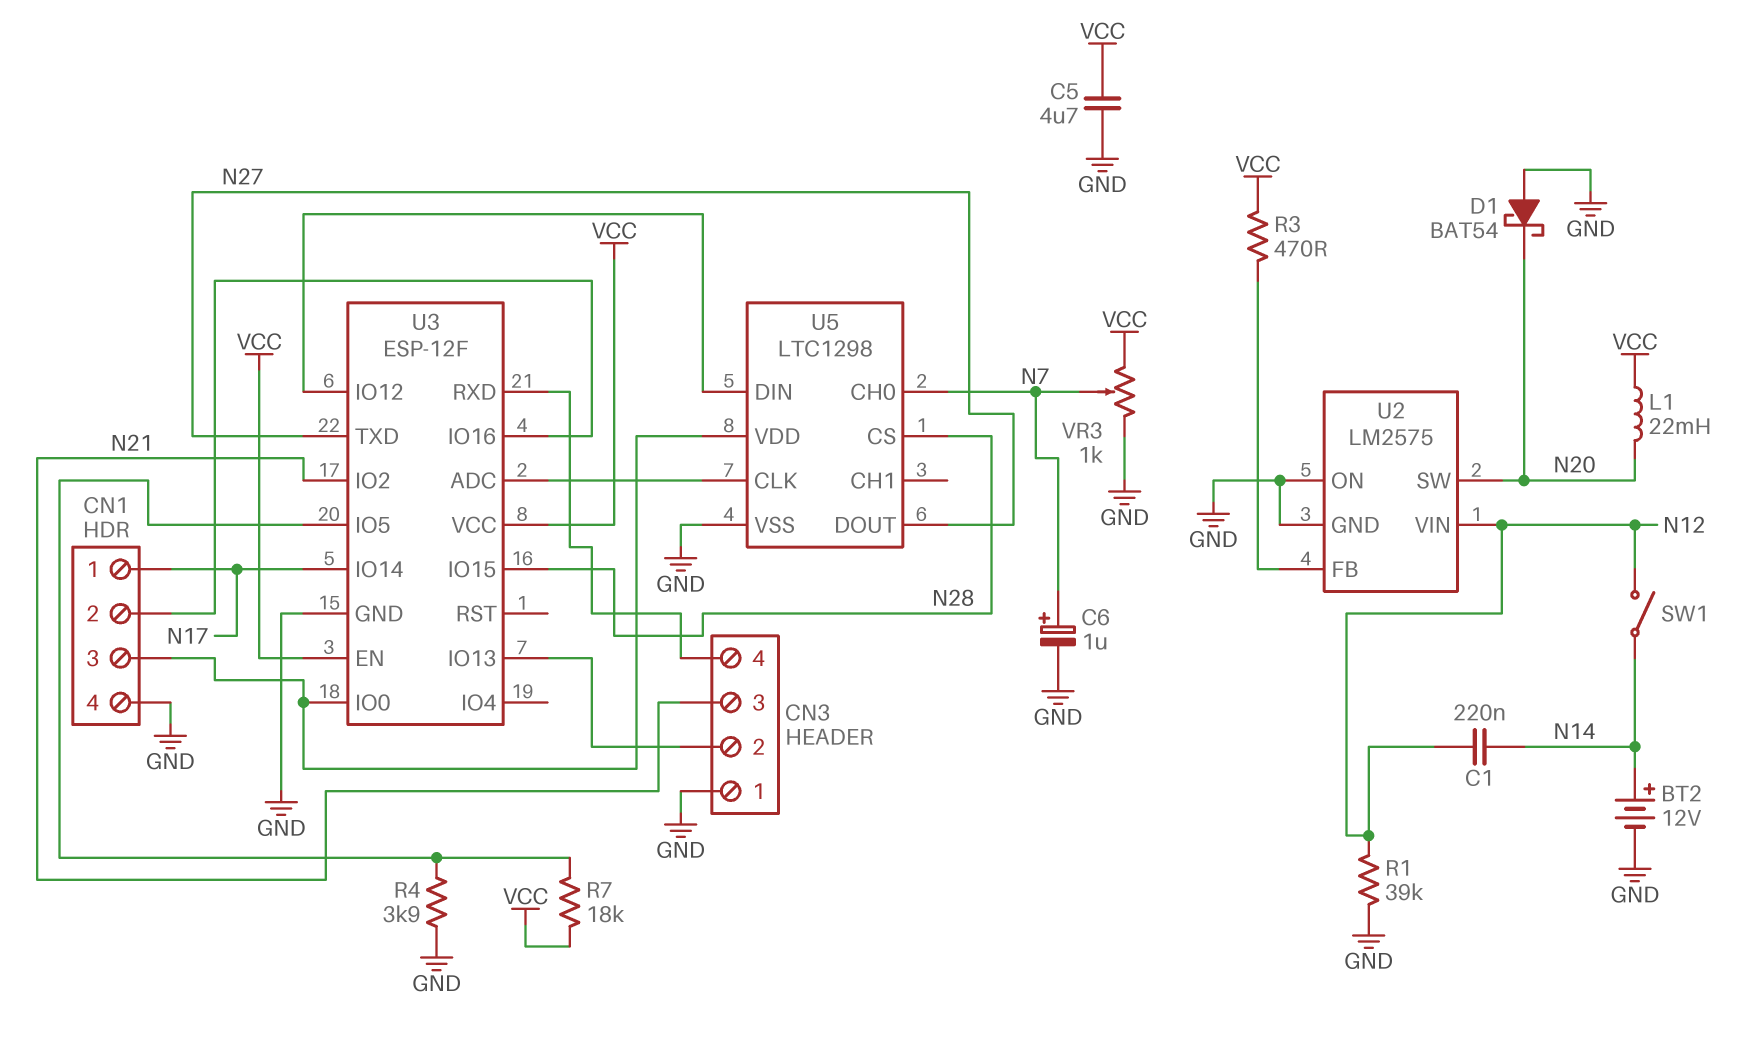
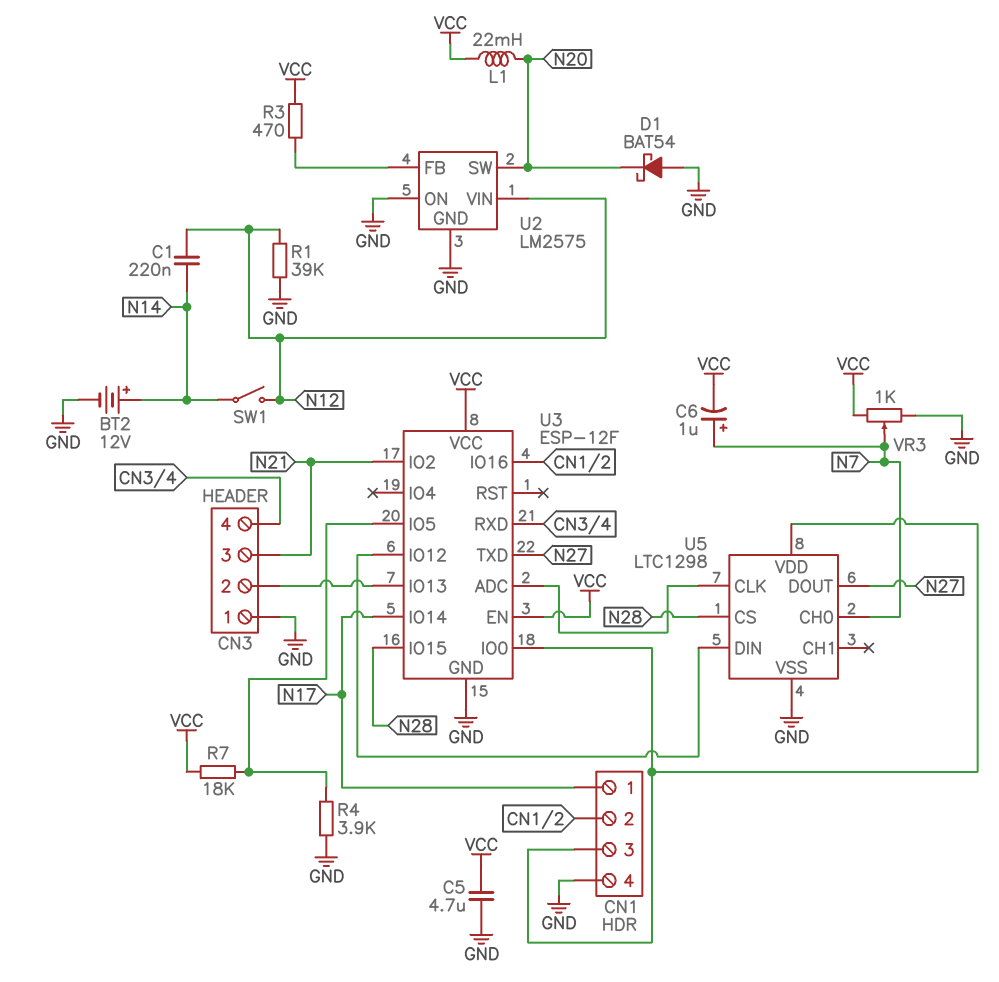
C6: 1uF (plus N7, minus GND) -> 1uF (plus N7, minus VCC)

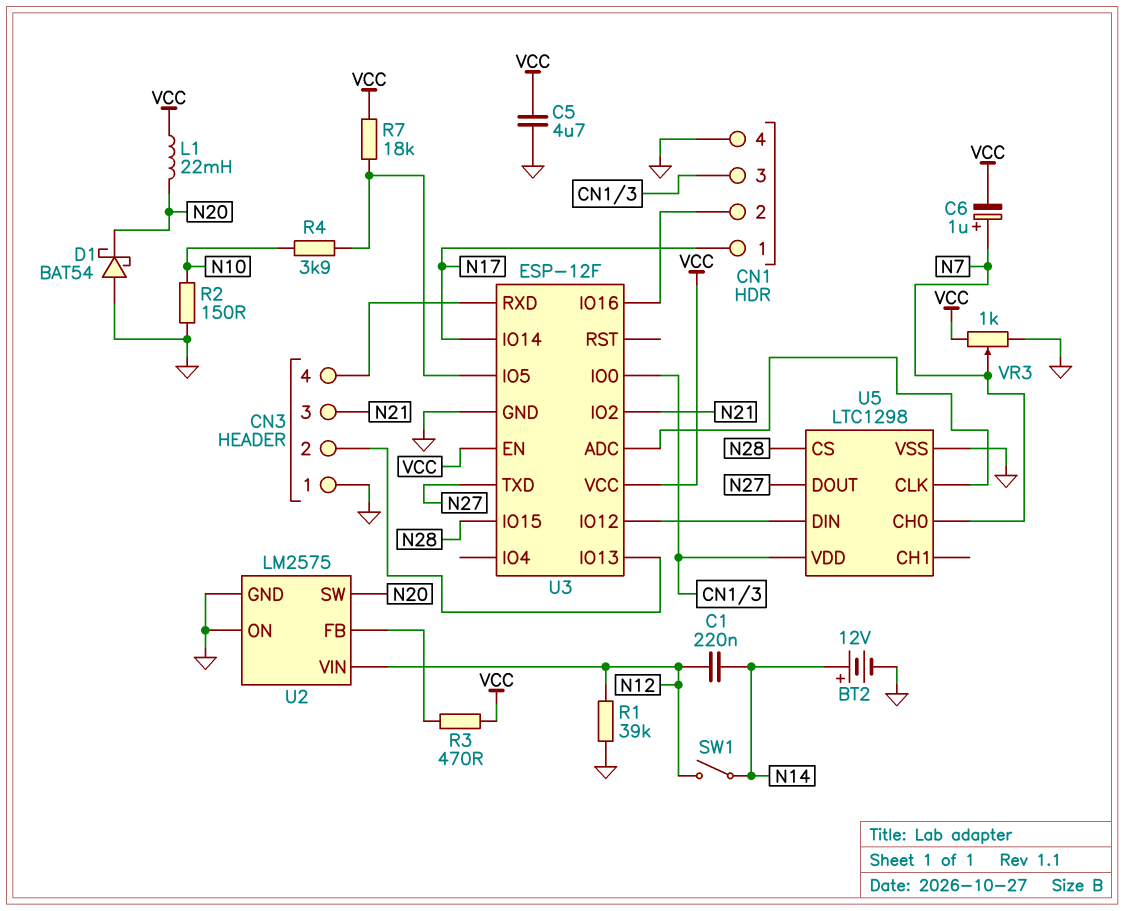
R2: none -> 150 (GND, N10)
R4: 3.9k (GND, U3/IO5) -> 3.9k (N10, U3/IO5)

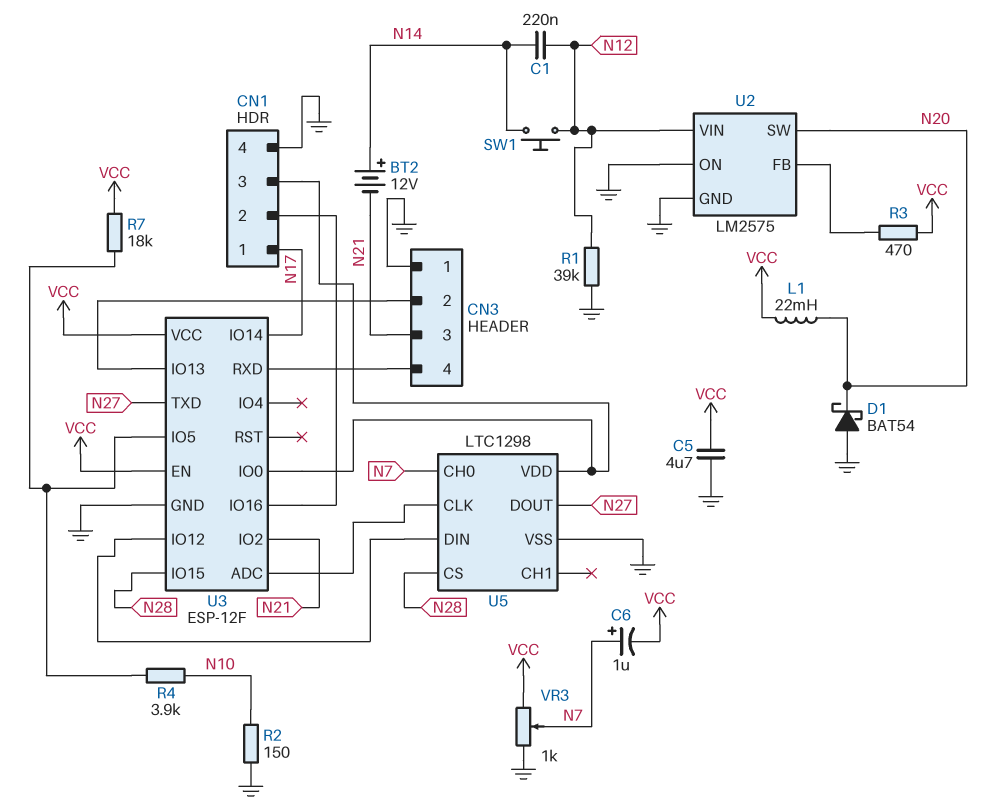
BT2: 12V (plus N14, minus GND) -> 12V (plus N14, minus N21)
SW1: switch (N12, N14) -> button (N12, N14)

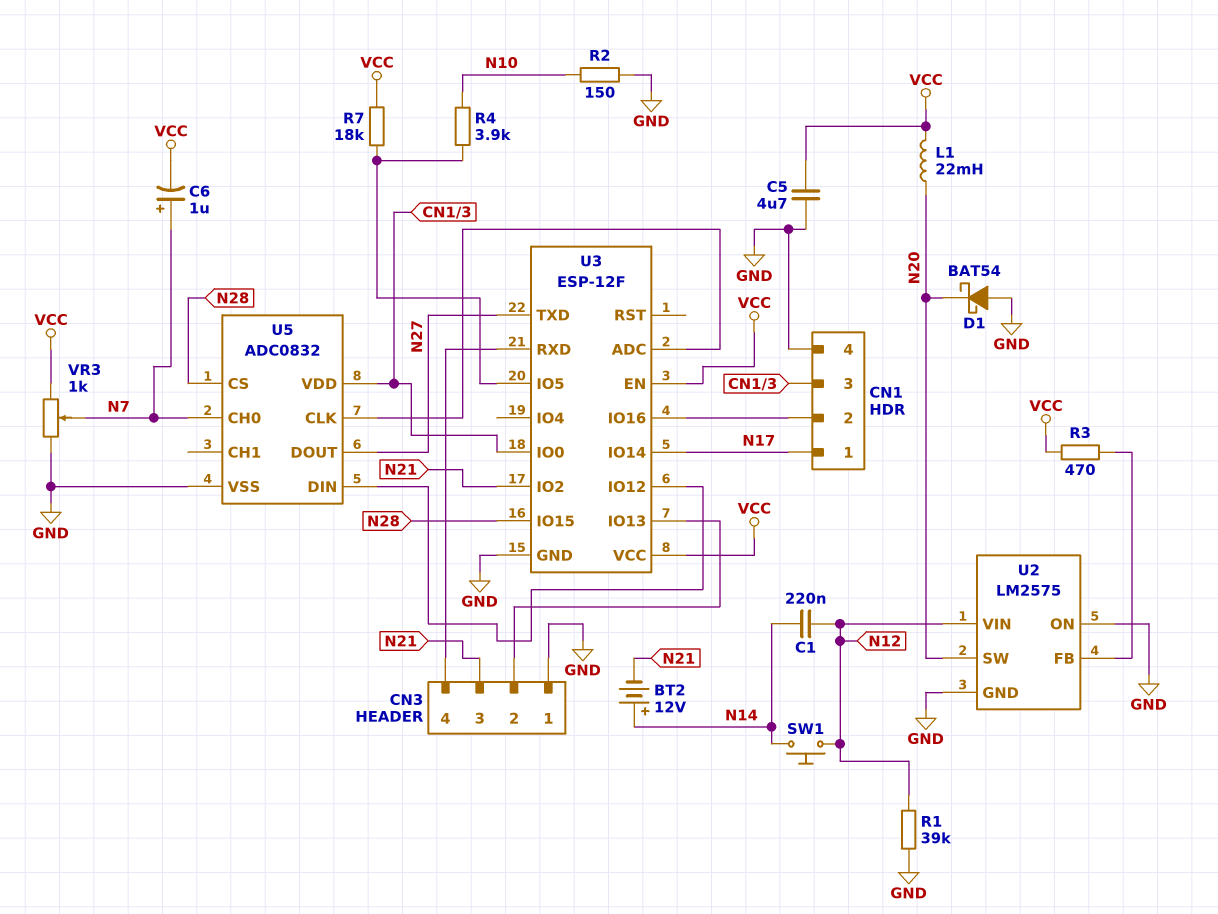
U5: LTC1298 -> ADC0832

